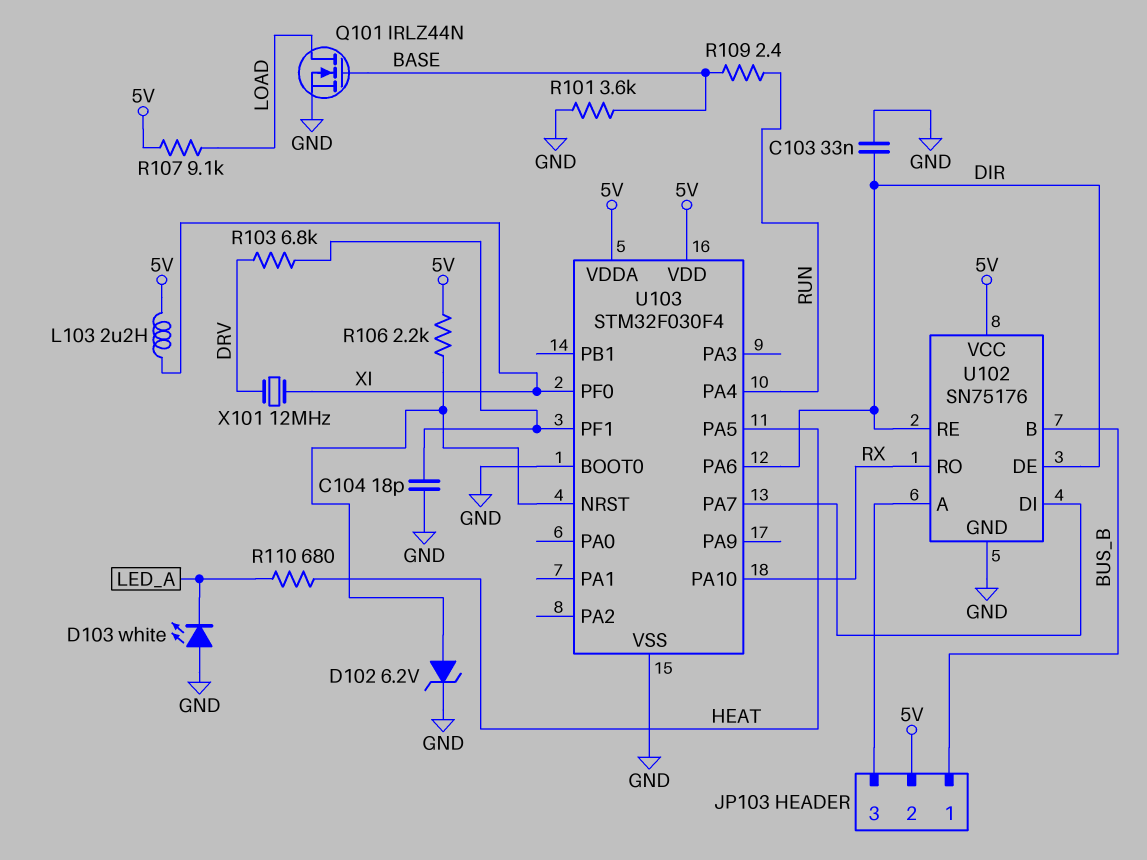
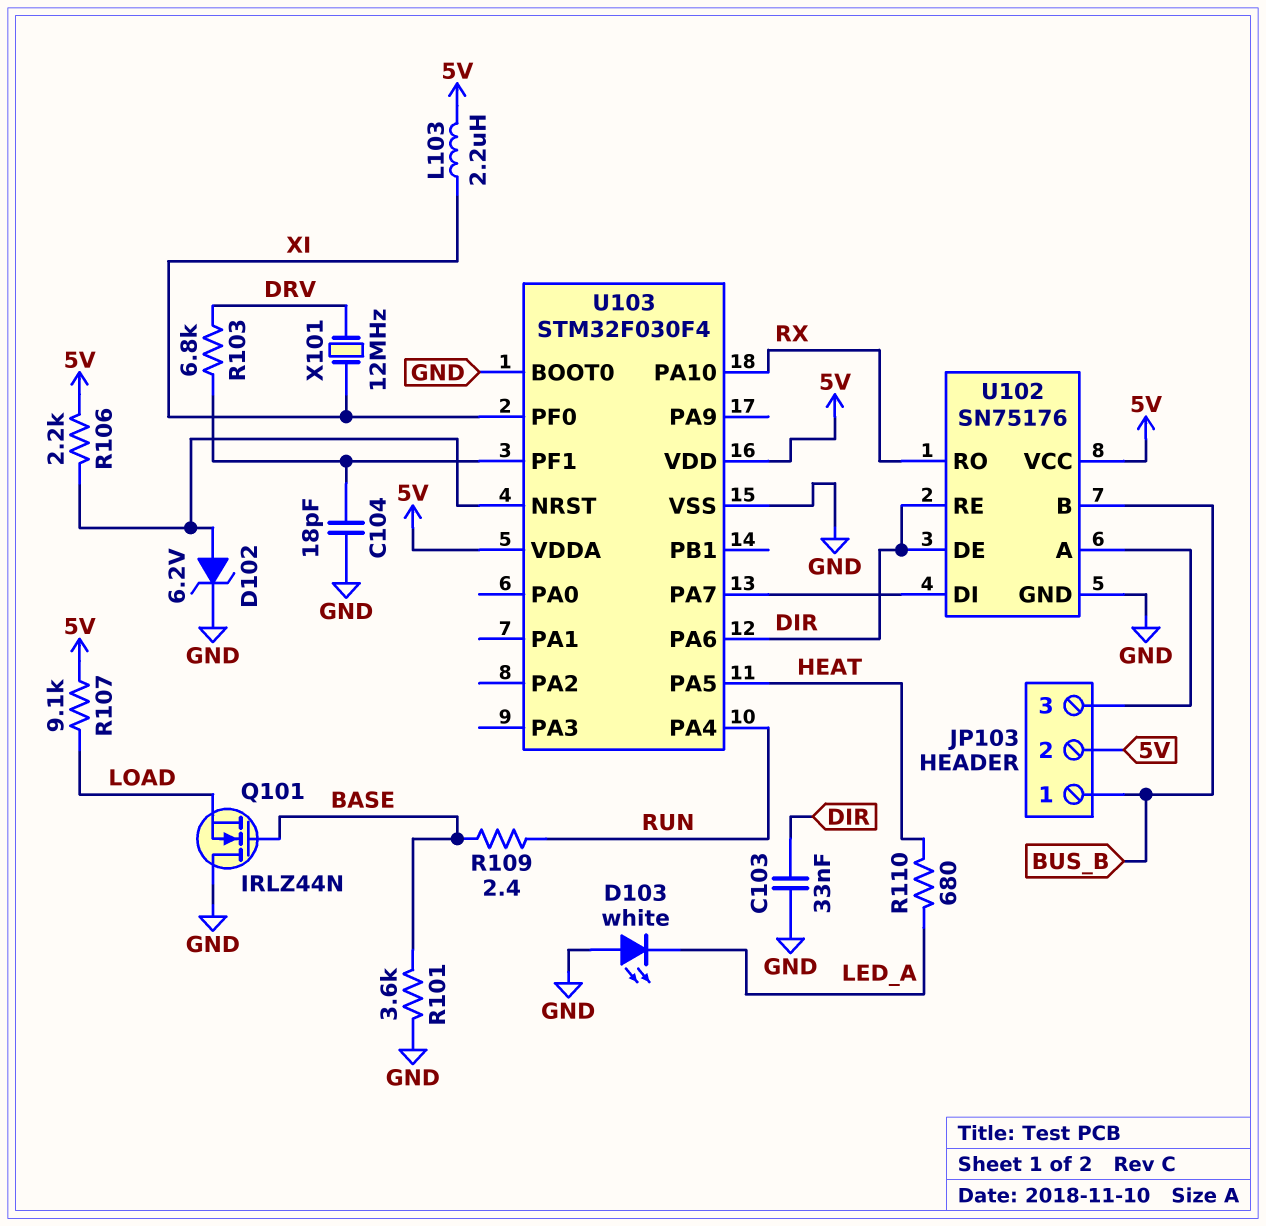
Q101: NMOS IRLZ44N (G BASE, D LOAD, S GND) -> NMOS IRLZ44N (G BASE, D GND, S LOAD)

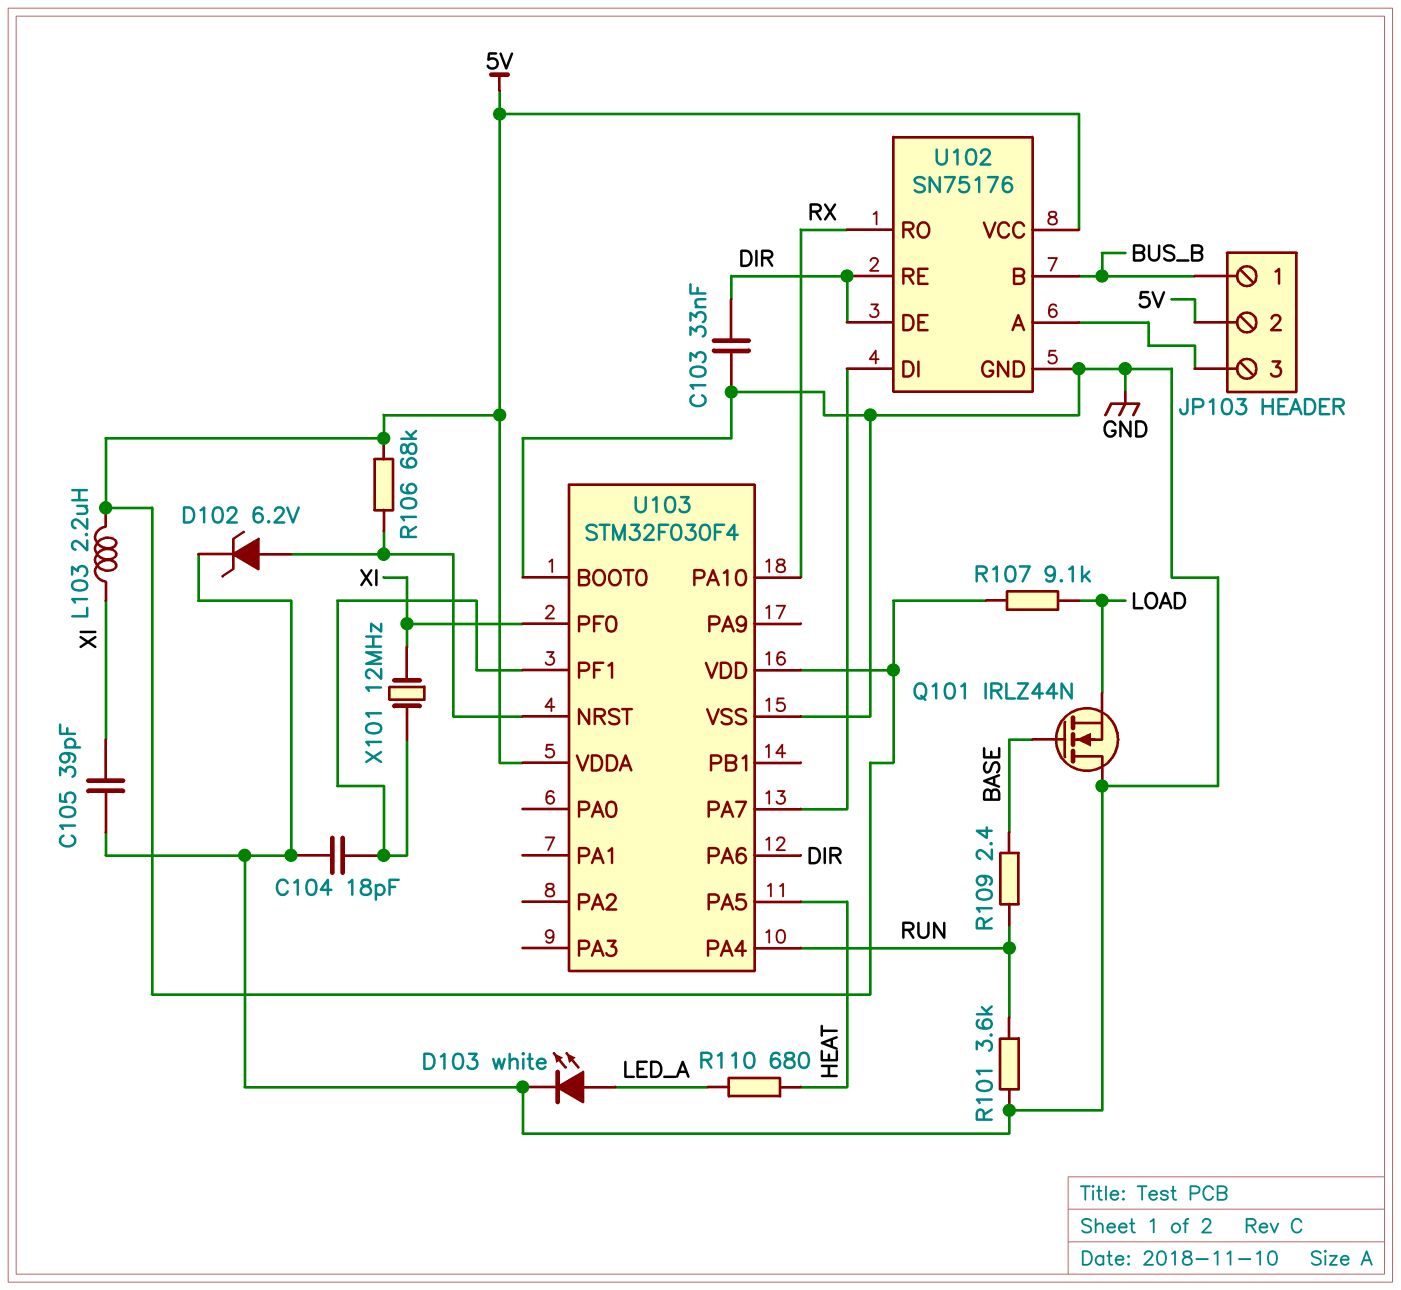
C105: none -> 39pF (GND, XI)
D103: LED white (A GND, K LED_A) -> LED white (A LED_A, K GND)
R101: 3.6k (BASE, GND) -> 3.6k (GND, RUN)
R103: 6.8k (DRV, U103/PF1) -> none
R106: 2.2k (5V, U103/NRST) -> 68k (5V, U103/NRST)
X101: 12MHz (DRV, XI) -> 12MHz (U103/PF1, XI)

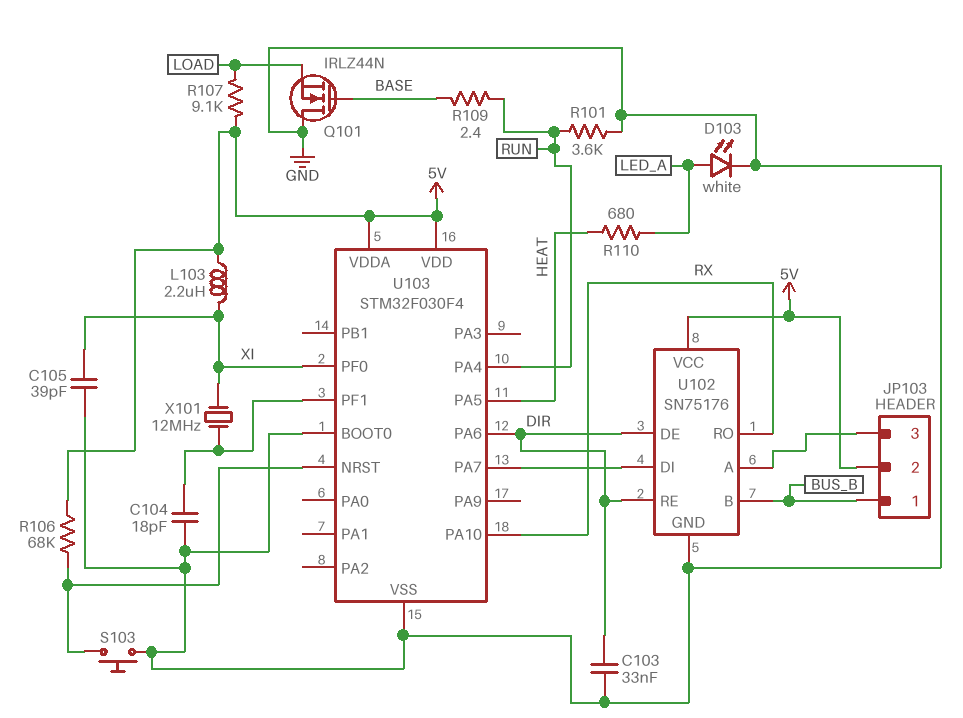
D102: zener 6.2V (A U103/NRST, K GND) -> none
S103: none -> button (GND, U103/NRST)

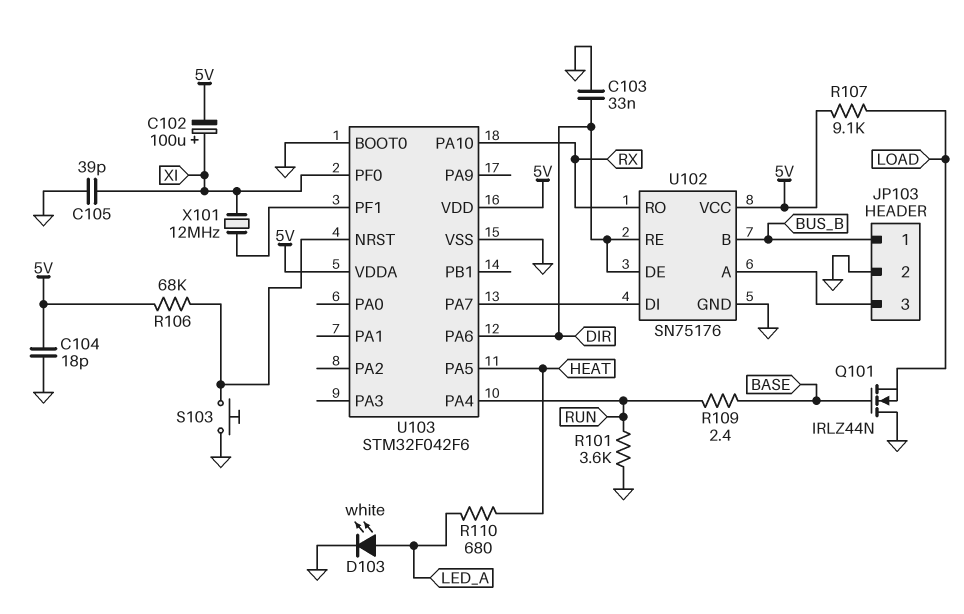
C102: none -> 100uF (plus XI, minus 5V)
C104: 18pF (GND, U103/PF1) -> 18pF (5V, GND)
JP103 pin 2: 5V -> GND
L103: 2.2uH (5V, XI) -> none
U103: STM32F030F4 -> STM32F042F6

